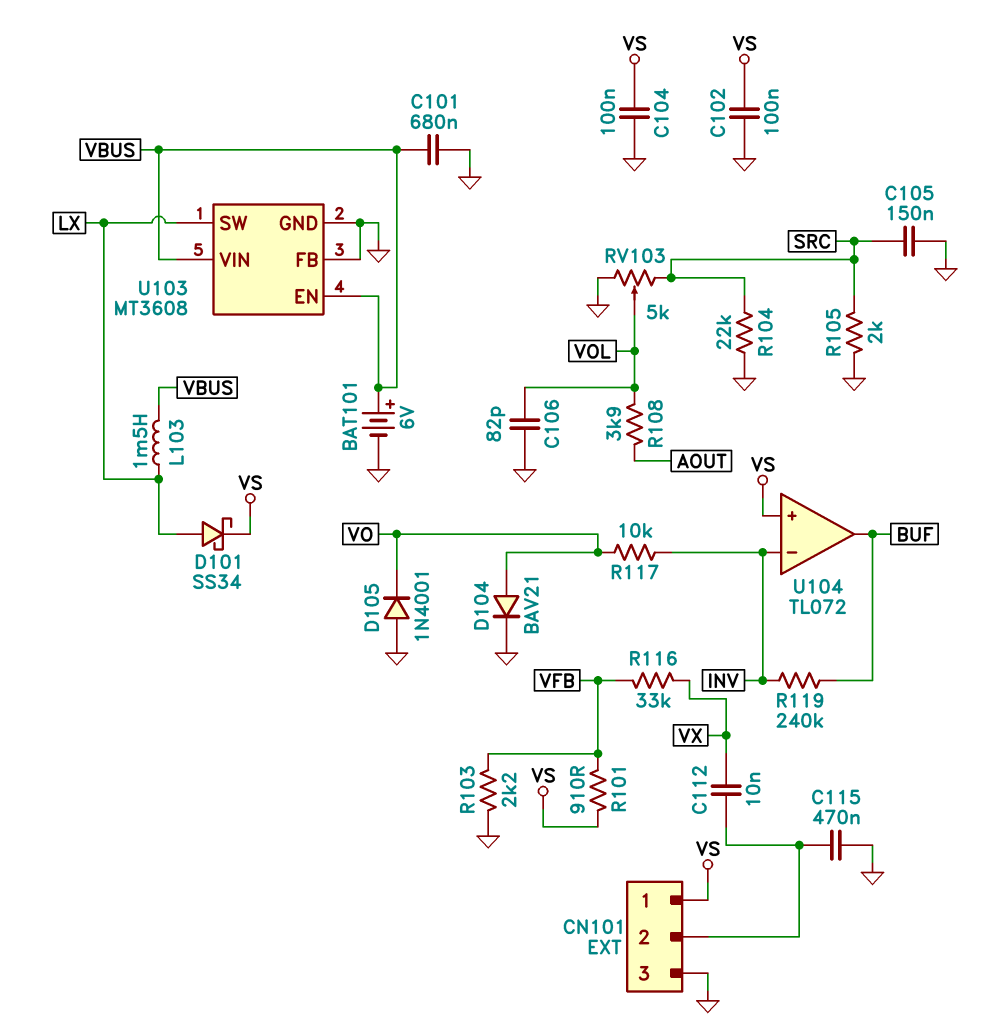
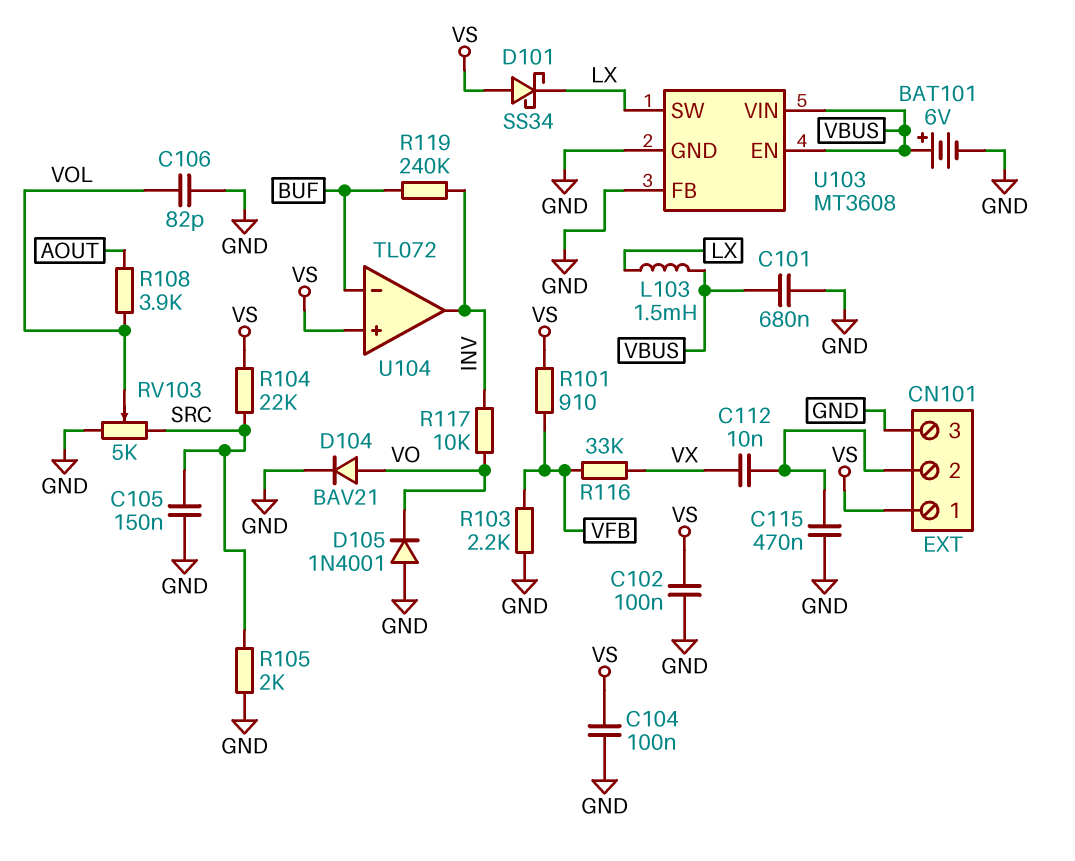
D101: schottky SS34 (A LX, K VS) -> schottky SS34 (A VS, K LX)
R104: 22k (GND, SRC) -> 22k (SRC, VS)
U104 pin in-: INV -> BUF
U104 pin out: BUF -> INV

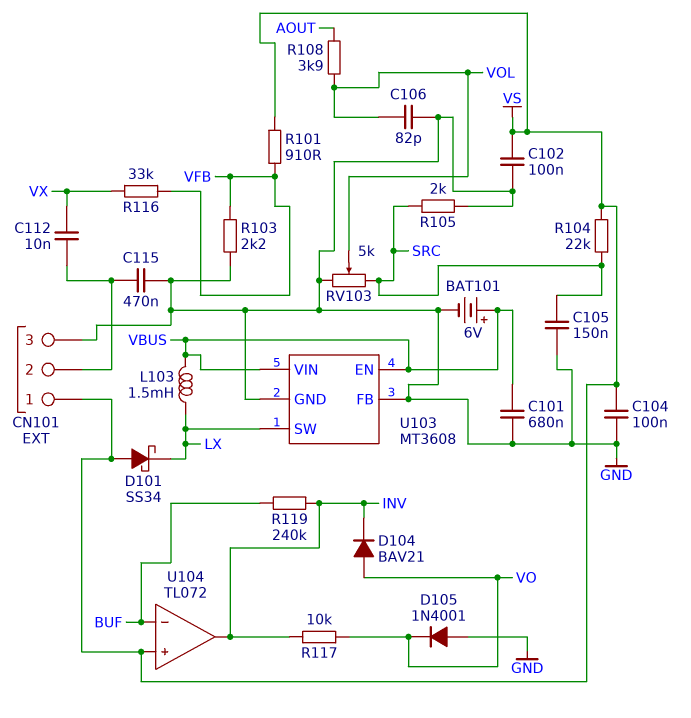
D104: diode BAV21 (A VO, K GND) -> diode BAV21 (A VO, K INV)

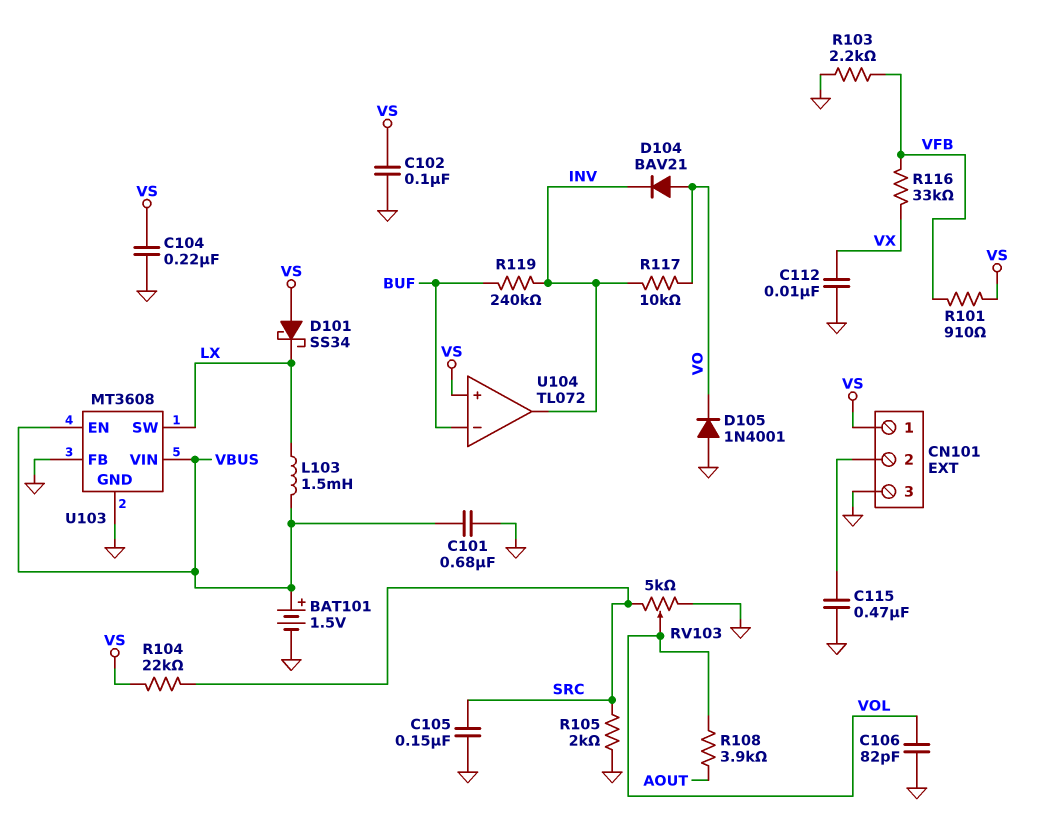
BAT101: 6V (plus VBUS, minus GND) -> 1.5V (plus VBUS, minus GND)
C104: 100nF (GND, VS) -> 220nF (GND, VS)
C112: 10nF (CN101/2, VX) -> 10nF (GND, VX)

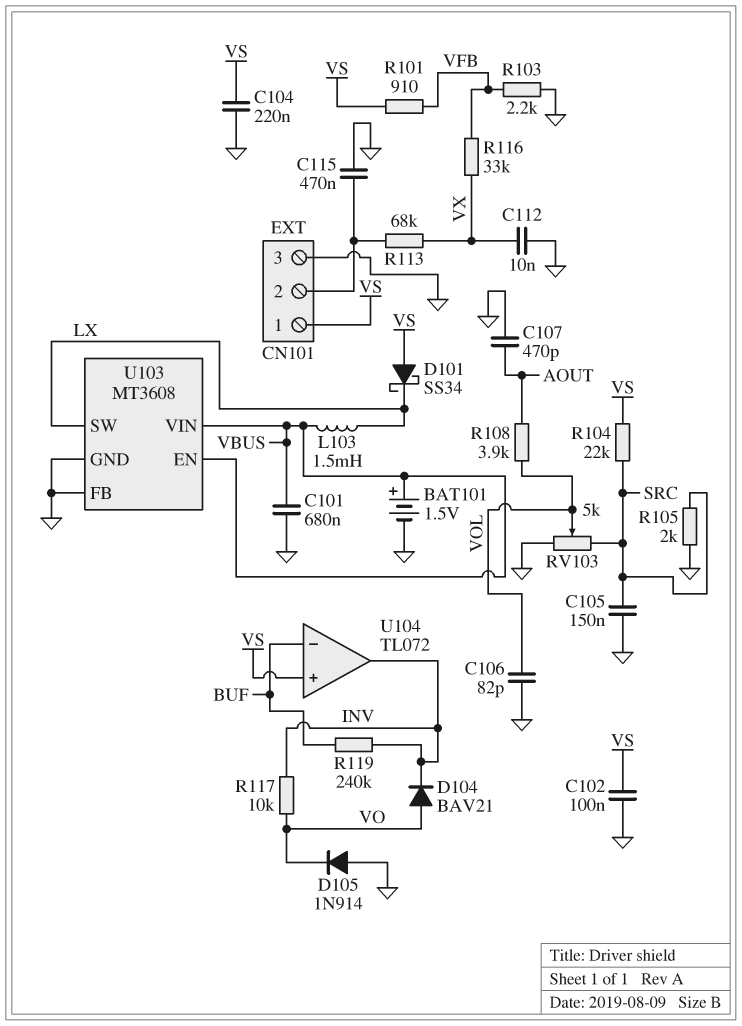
C107: none -> 470pF (AOUT, GND)
D105: diode 1N4001 (A GND, K VO) -> diode 1N914 (A GND, K VO)
R113: none -> 68k (CN101/2, VX)

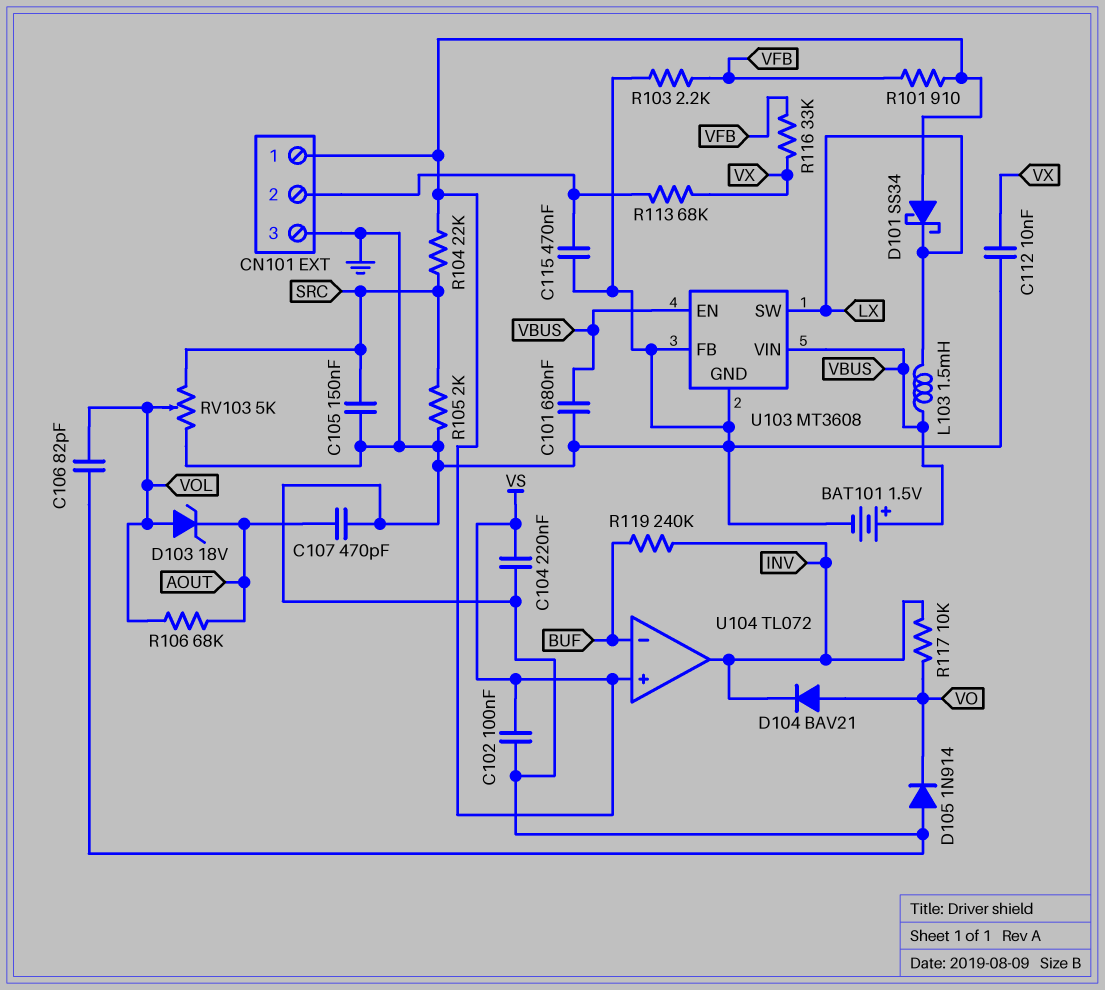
D103: none -> zener 18V (A VOL, K AOUT)
R106: none -> 68k (AOUT, VOL)
R108: 3.9k (AOUT, VOL) -> none

